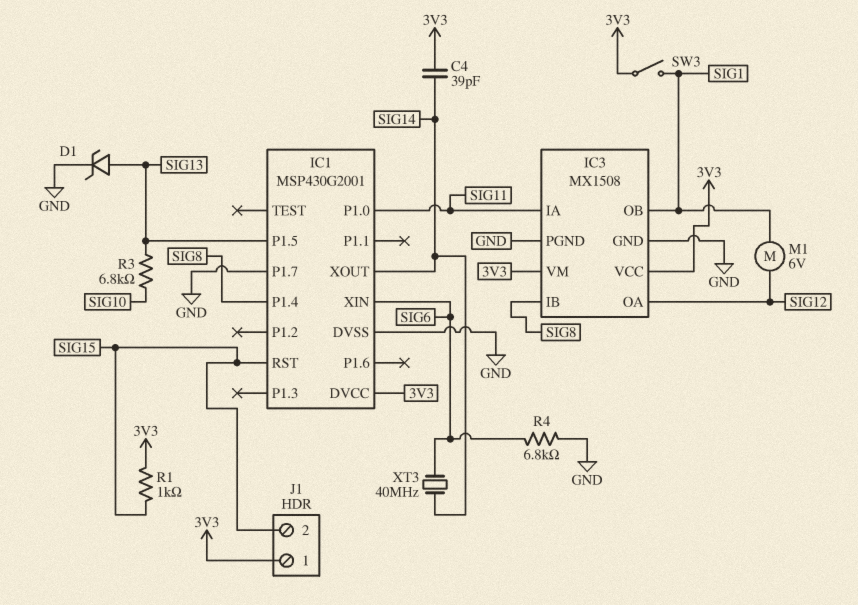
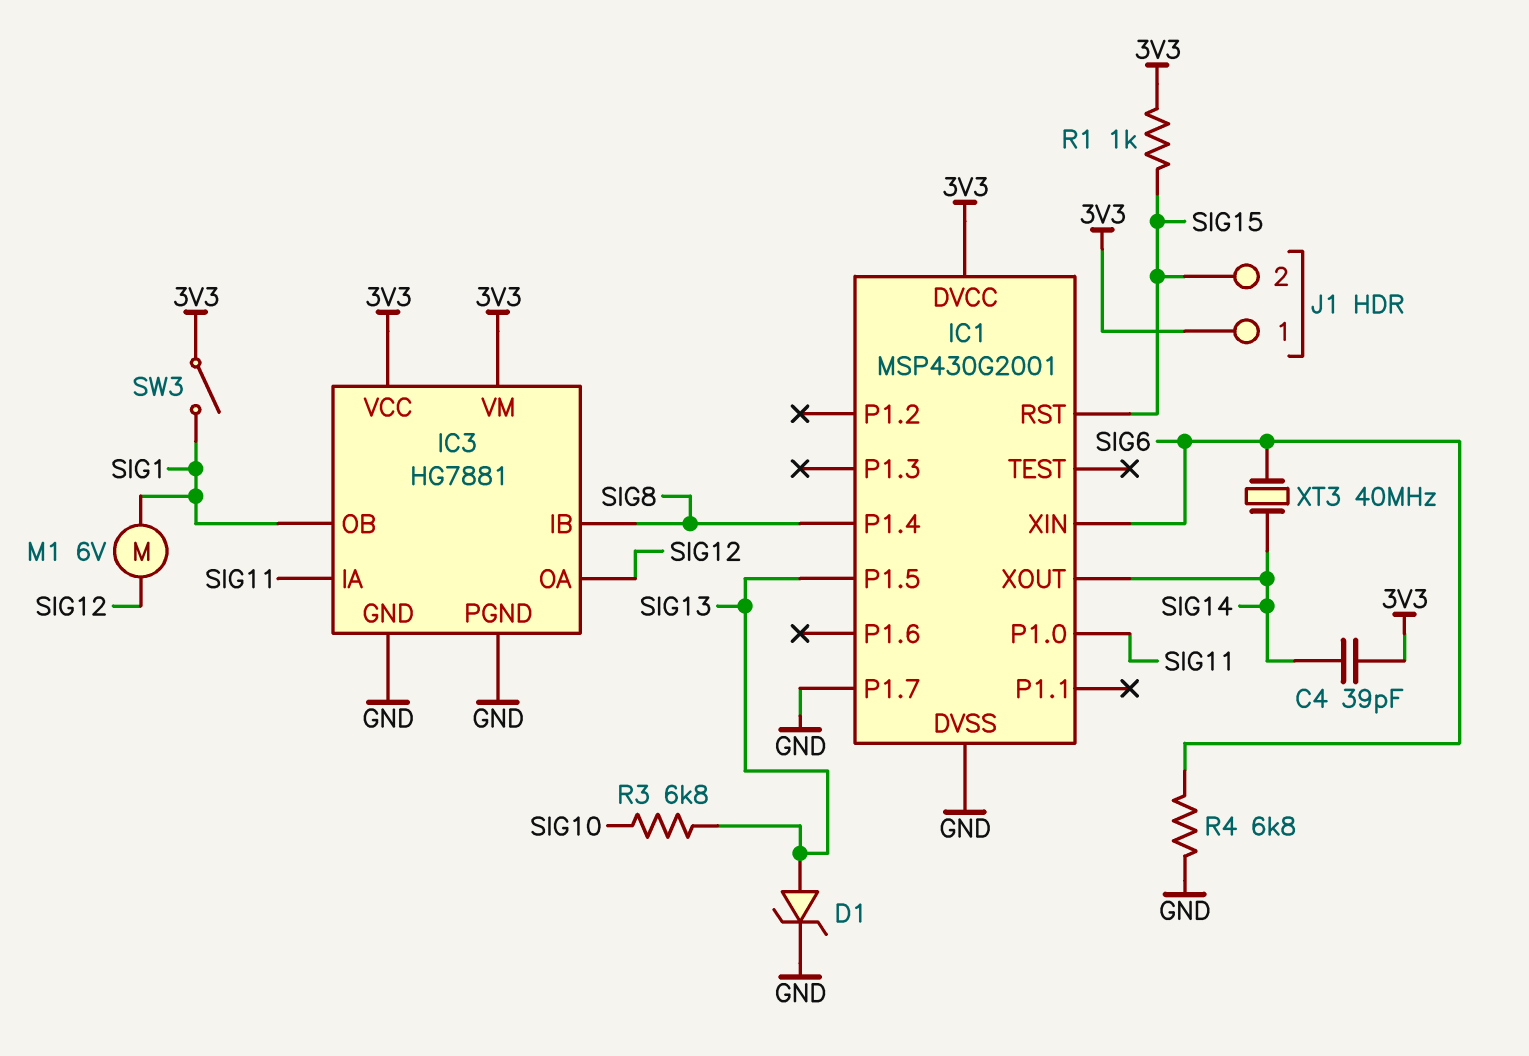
IC3: MX1508 -> HG7881

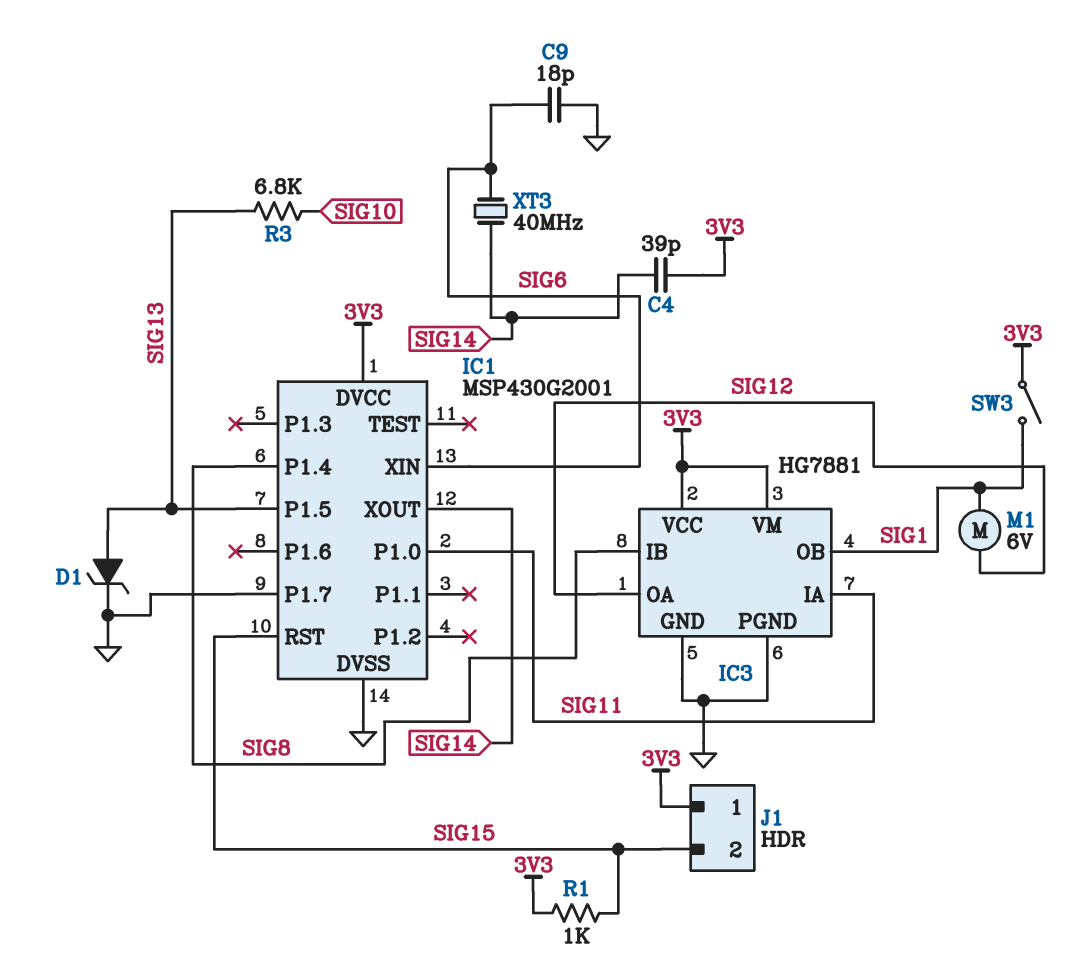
C9: none -> 18pF (GND, SIG6)
R4: 6.8k (GND, SIG6) -> none

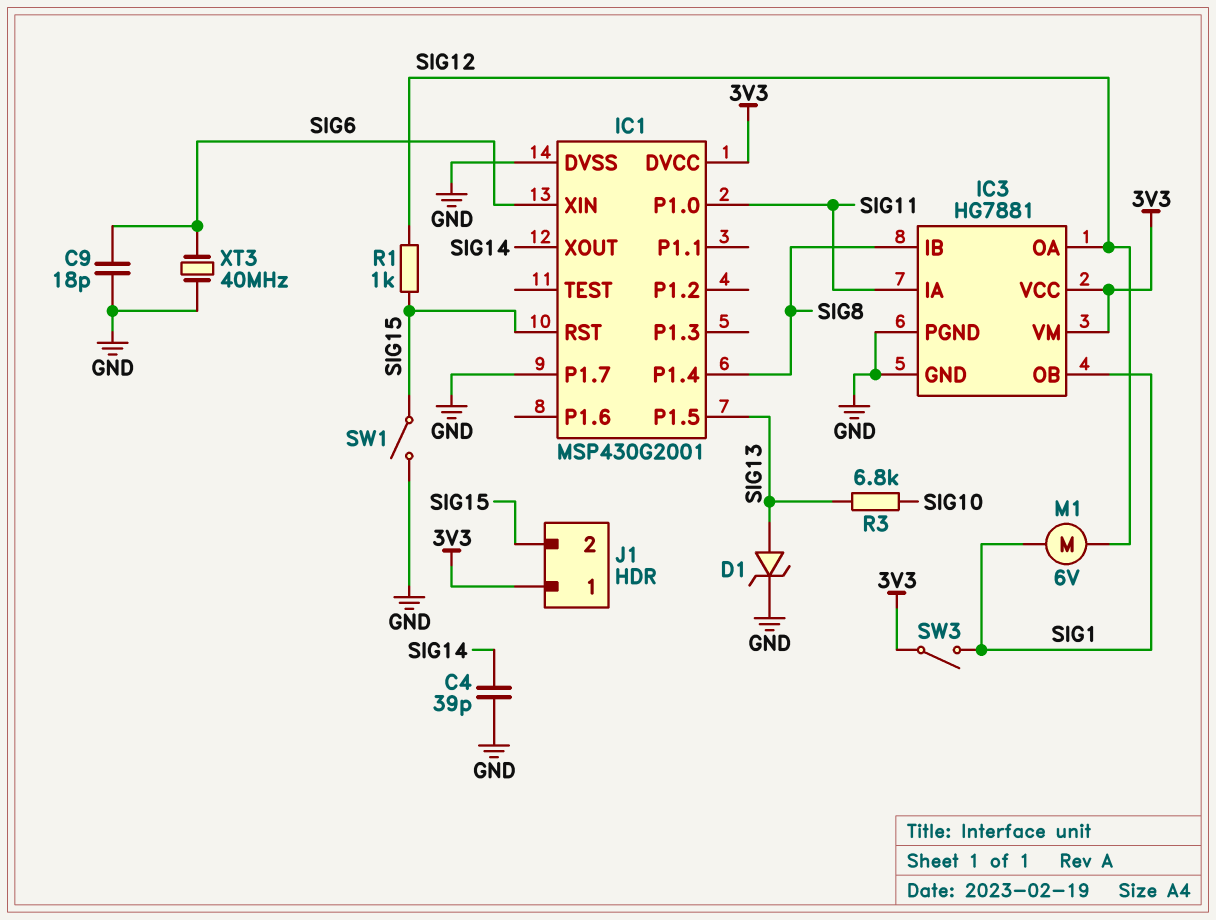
C4: 39pF (3V3, SIG14) -> 39pF (GND, SIG14)
R1: 1k (3V3, SIG15) -> 1k (SIG12, SIG15)
SW1: none -> switch (GND, SIG15)
XT3: 40MHz (SIG6, SIG14) -> 40MHz (GND, SIG6)

